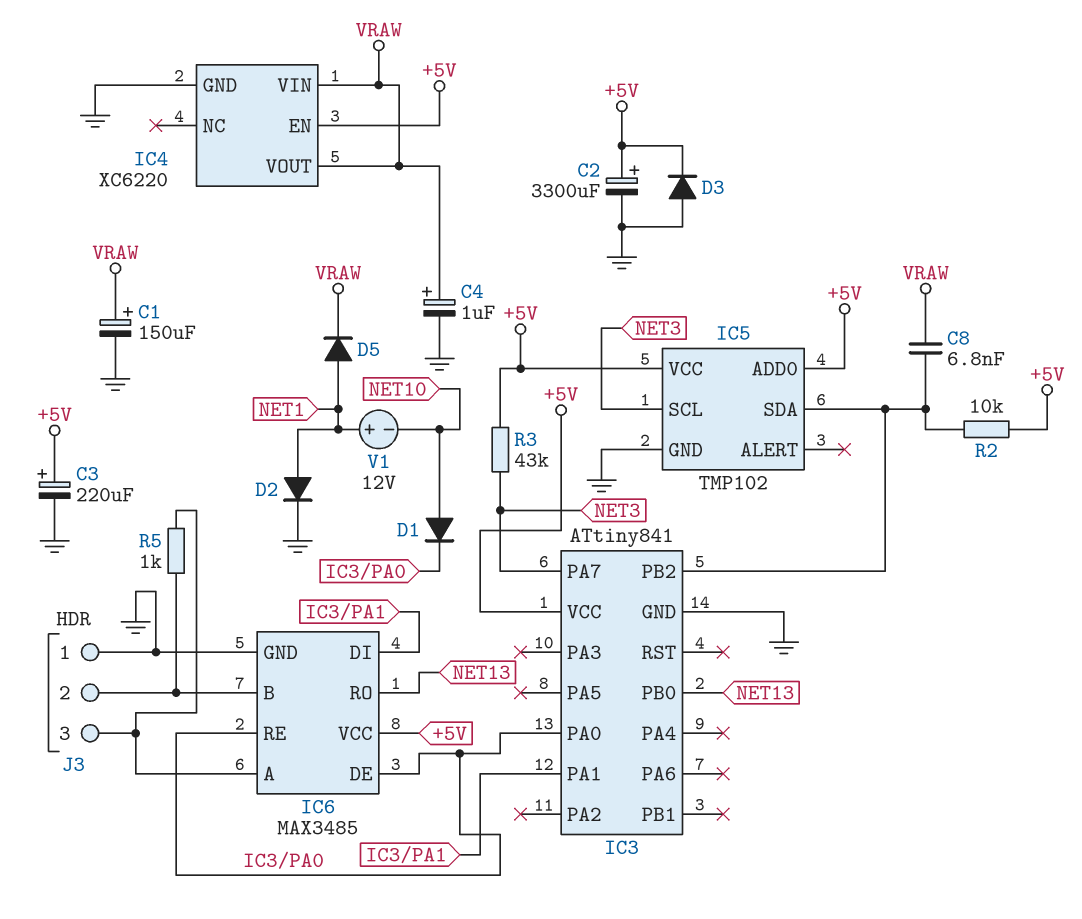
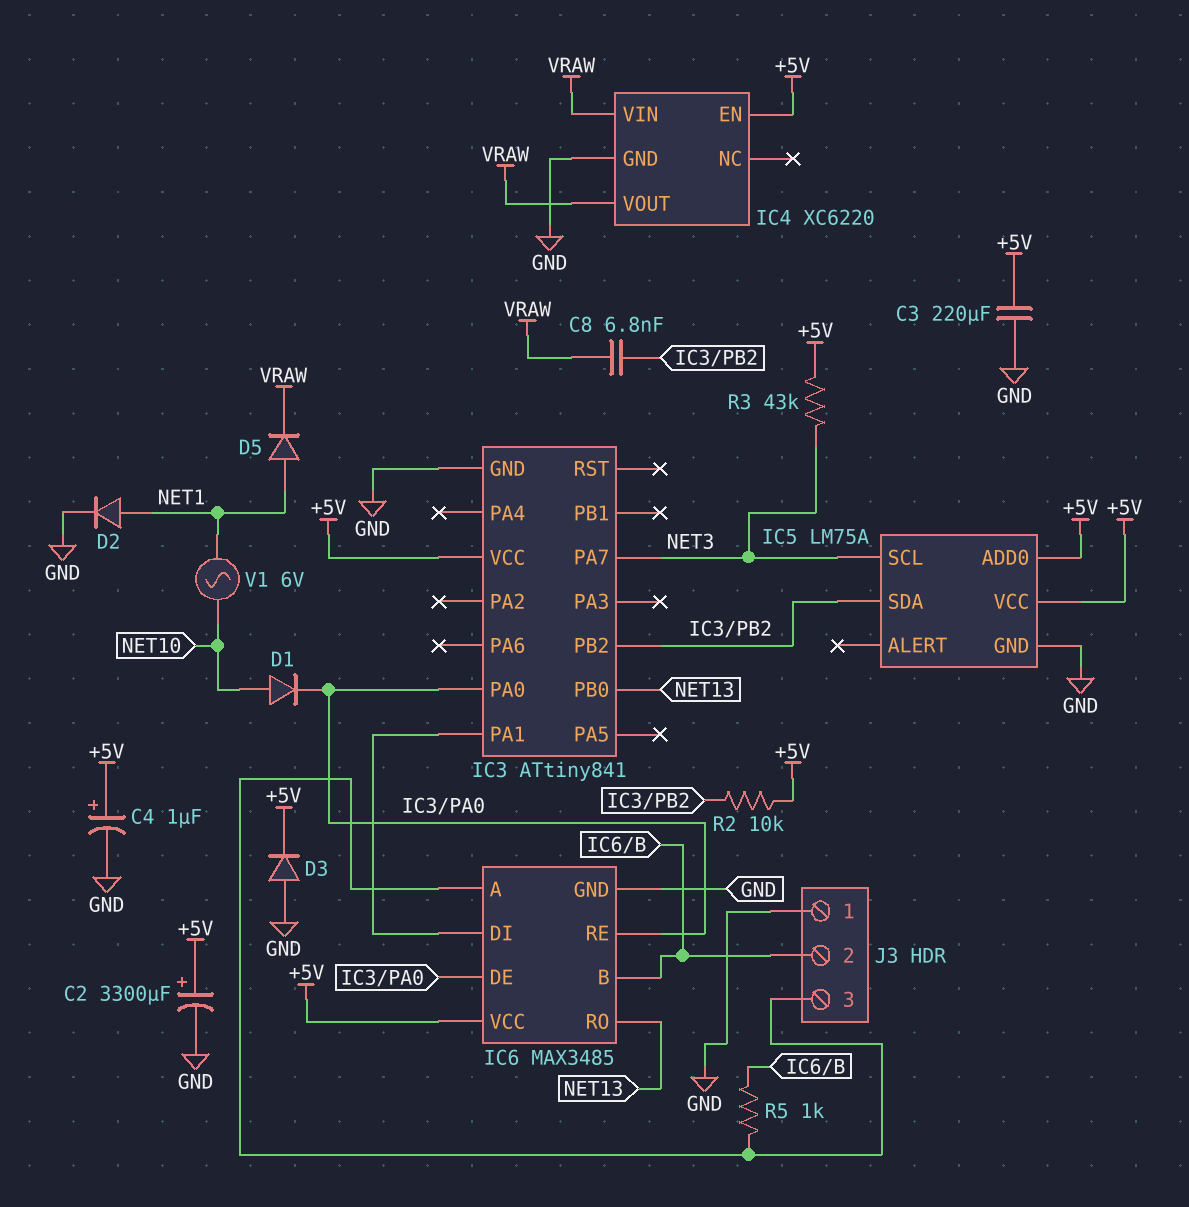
C1: 150uF (plus VRAW, minus GND) -> none
C3: 220uF (plus +5V, minus GND) -> 220uF (+5V, GND)
C4: 1uF (plus VRAW, minus GND) -> 1uF (plus +5V, minus GND)
IC5: TMP102 -> LM75A
V1: 12V (plus NET1, minus NET10) -> AC 6V (NET1, NET10)

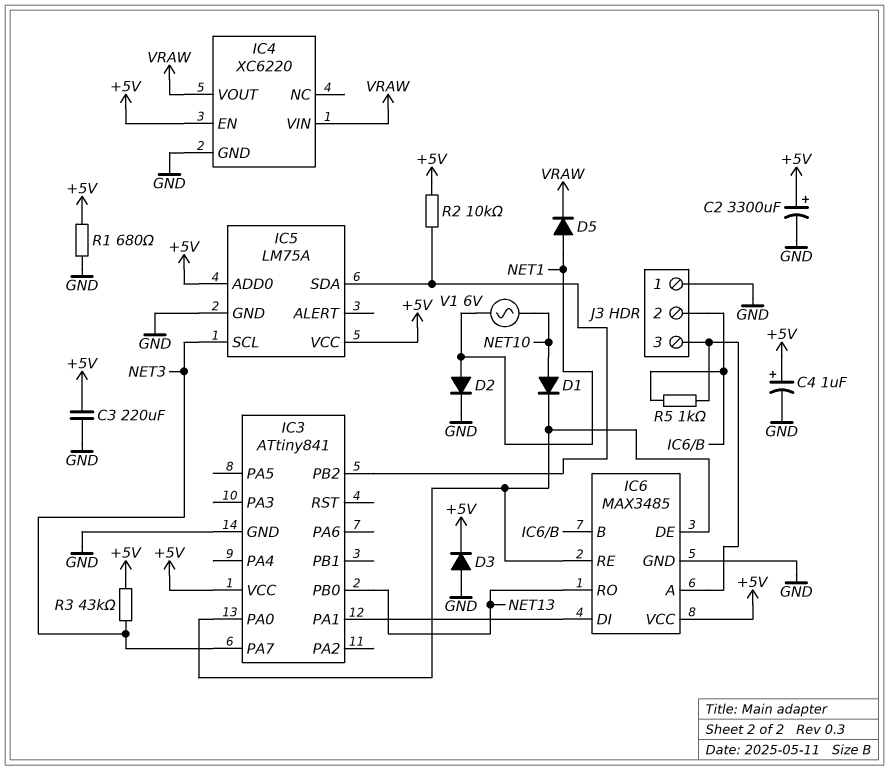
C8: 6.8nF (IC3/PB2, VRAW) -> none
R1: none -> 680 (+5V, GND)

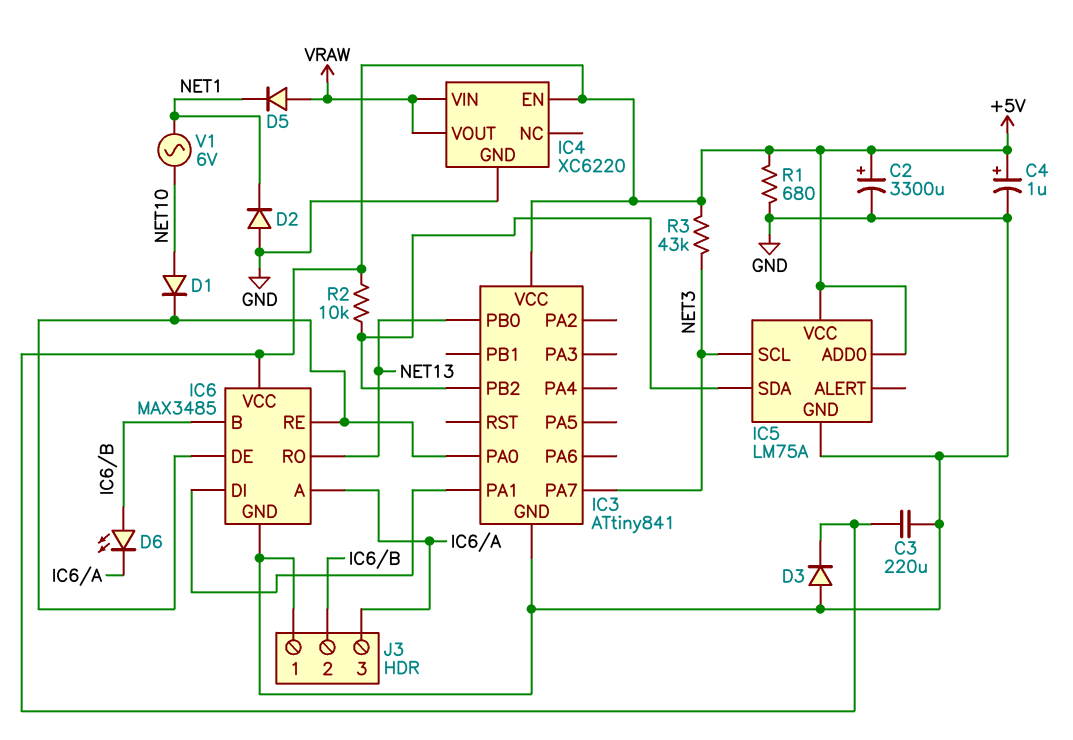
D2: diode (A NET1, K GND) -> diode (A GND, K NET1)
D5: diode (A NET1, K VRAW) -> diode (A VRAW, K NET1)
D6: none -> LED (A IC6/B, K IC6/A)
R5: 1k (IC6/A, IC6/B) -> none

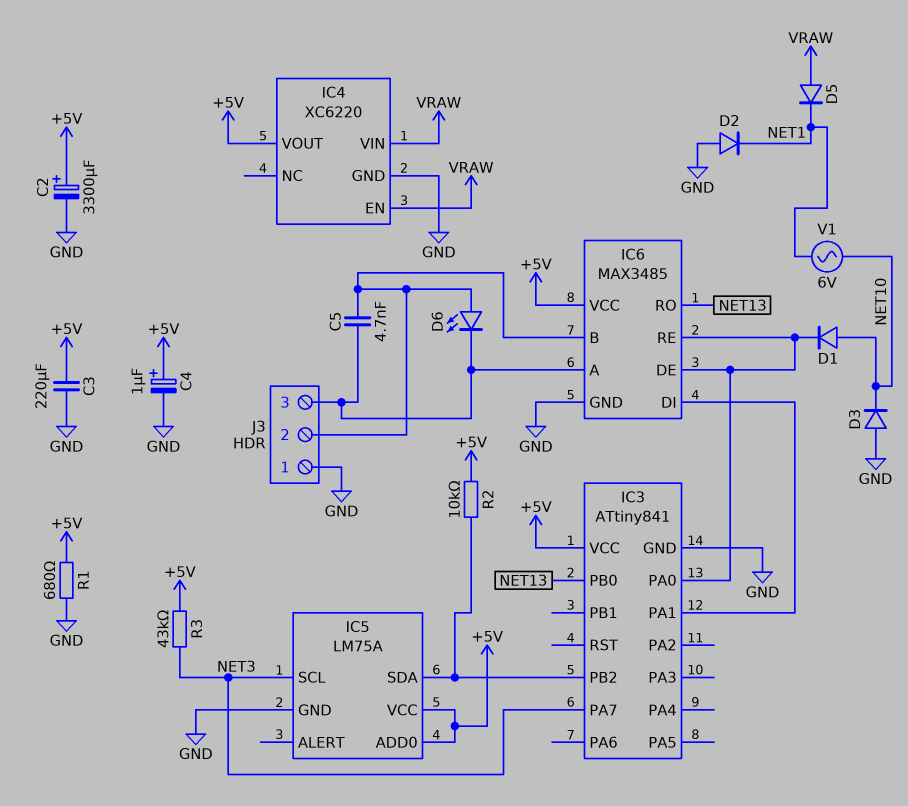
C5: none -> 4.7nF (IC6/A, IC6/B)
D3: diode (A GND, K +5V) -> diode (A GND, K NET10)
IC4 pin EN: +5V -> VRAW
IC4 pin VOUT: VRAW -> +5V

